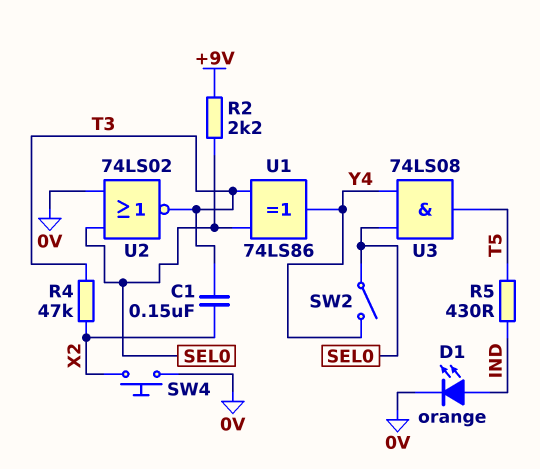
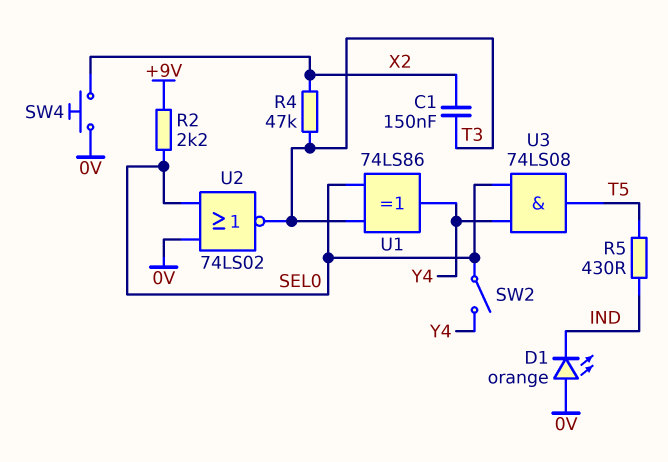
D1: LED orange (A IND, K 0V) -> LED orange (A 0V, K IND)

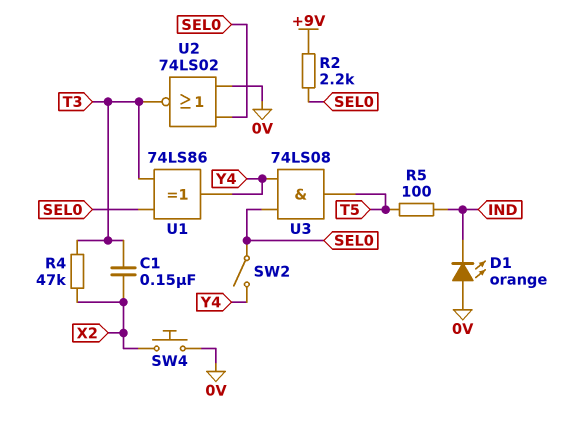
R5: 430 (IND, T5) -> 100 (IND, T5)

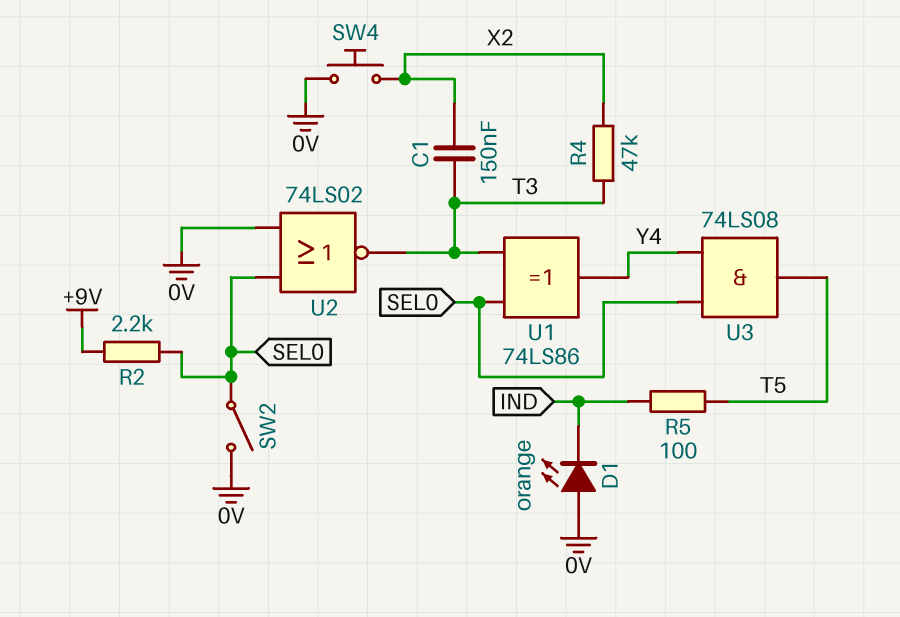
SW2: switch (SEL0, Y4) -> switch (0V, SEL0)

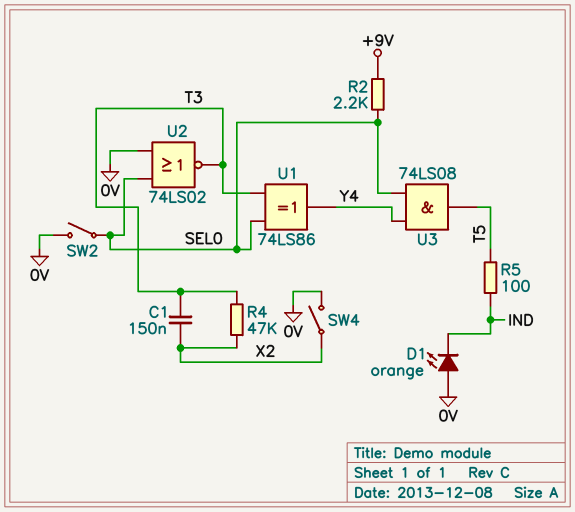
SW4: button (0V, X2) -> switch (0V, X2)

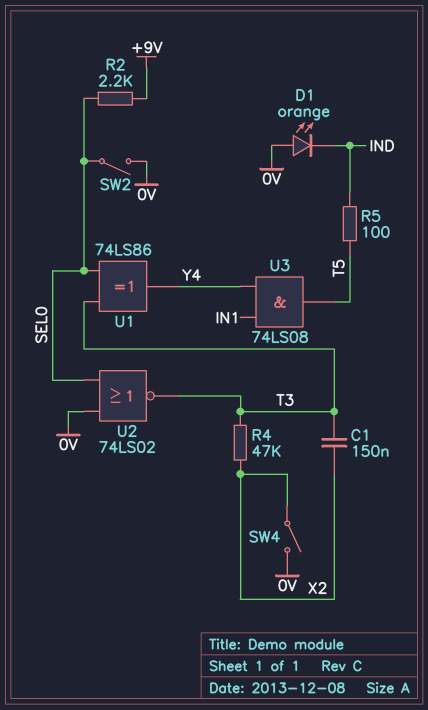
U3: AND 74LS08 (in SEL0, in Y4, out T5) -> AND 74LS08 (in IN1, in Y4, out T5)

